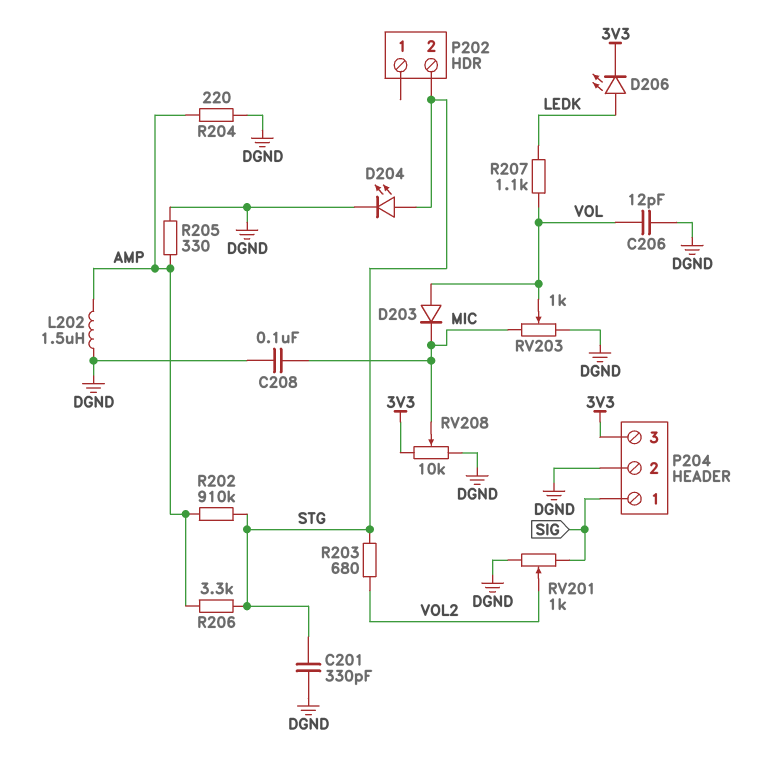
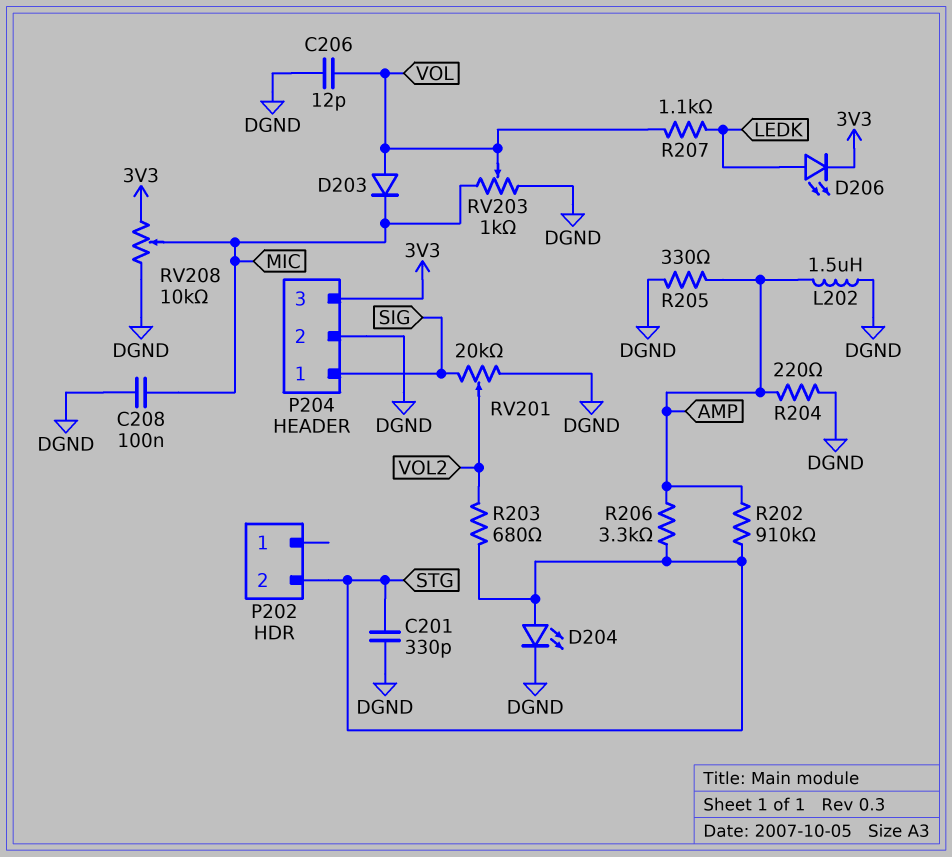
RV201: 1k (DGND, SIG, wiper VOL2) -> 20k (DGND, SIG, wiper VOL2)

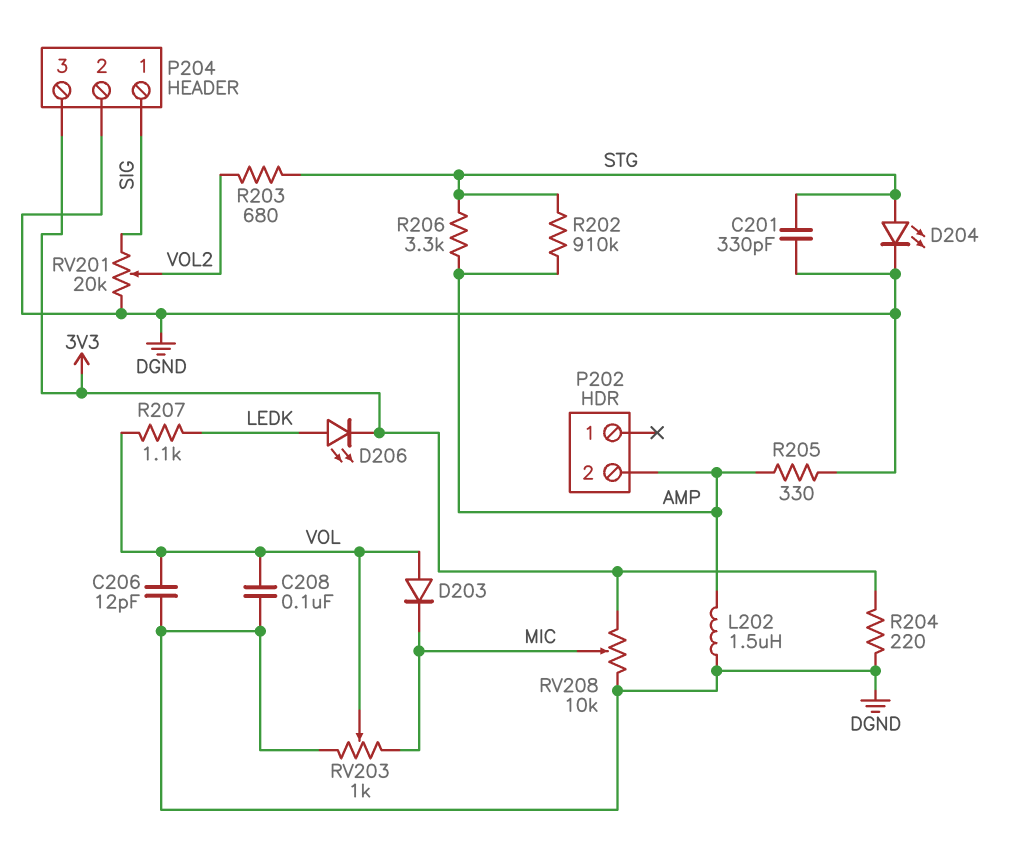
C208: 100nF (DGND, MIC) -> 100nF (DGND, VOL)
P202 pin 2: STG -> AMP
R204: 220 (AMP, DGND) -> 220 (3V3, DGND)

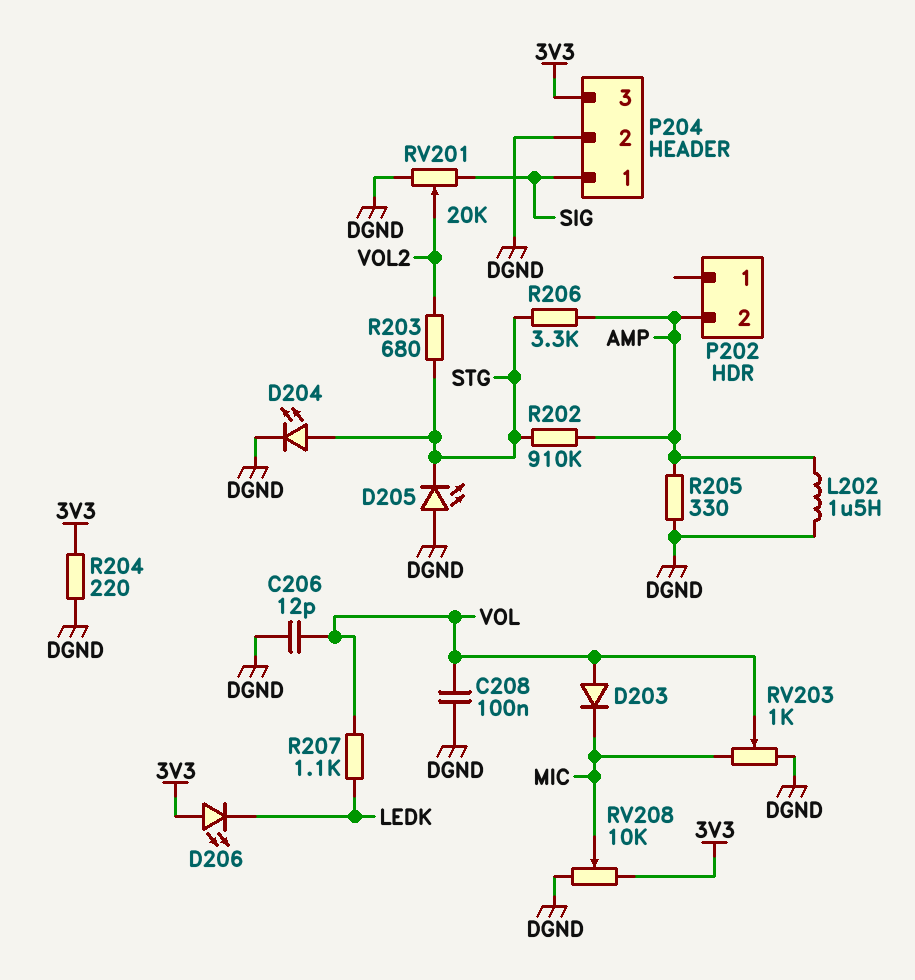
C201: 330pF (DGND, STG) -> none
D205: none -> LED (A DGND, K STG)
D206: LED (A LEDK, K 3V3) -> LED (A 3V3, K LEDK)

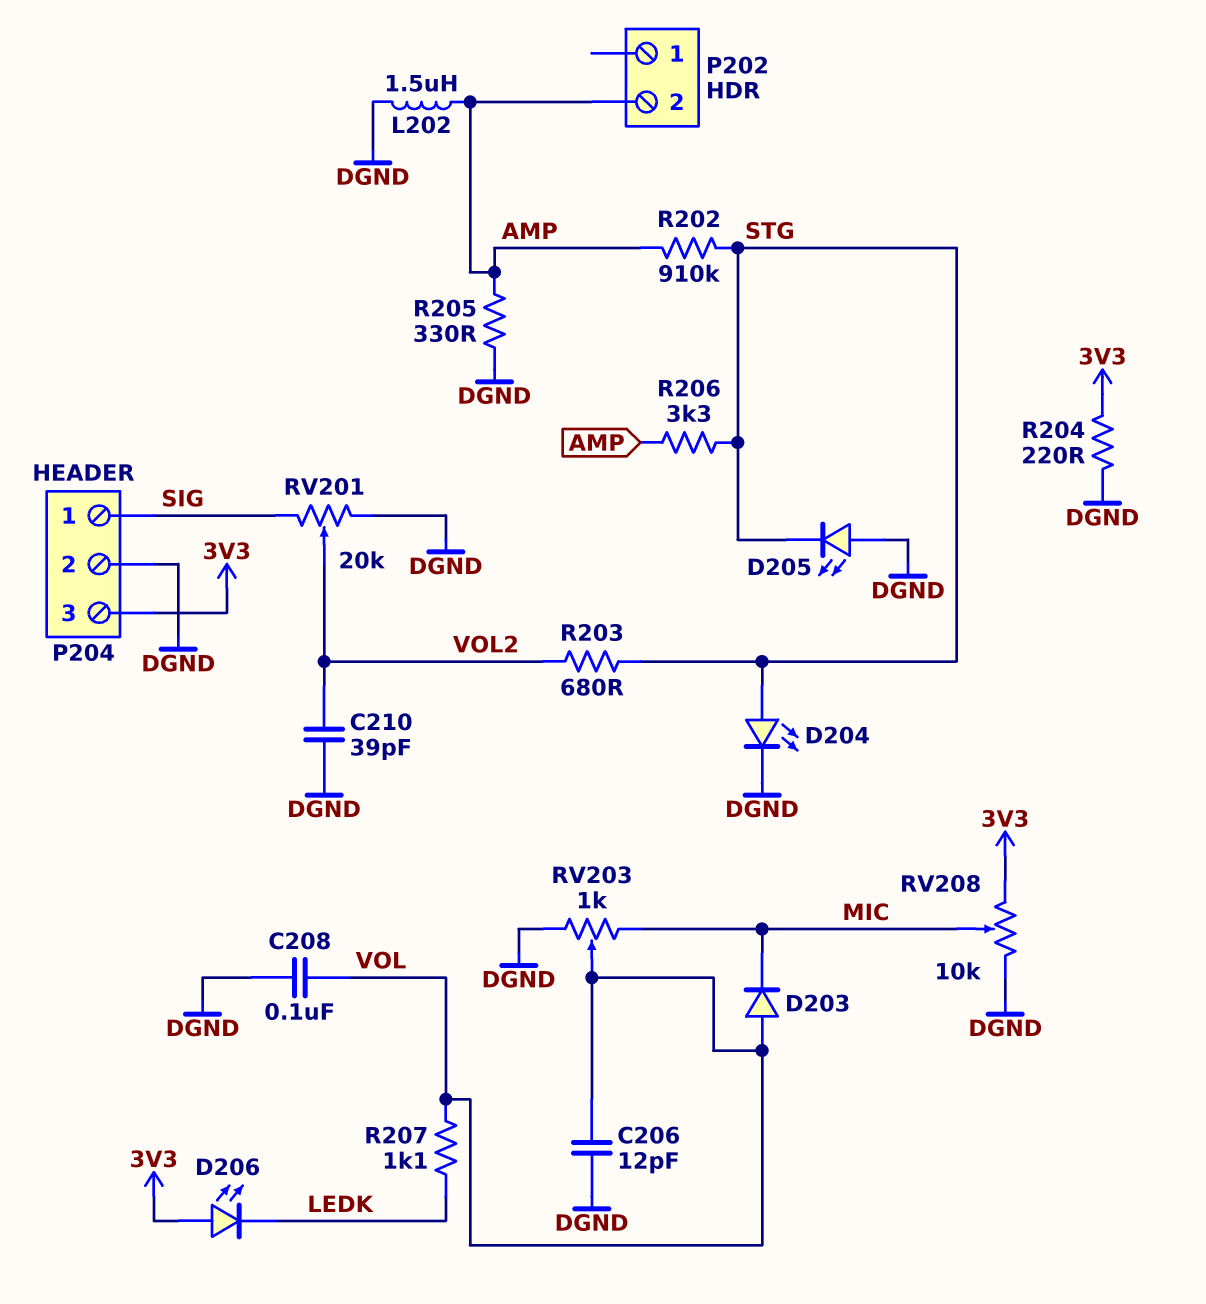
C210: none -> 39pF (DGND, VOL2)

